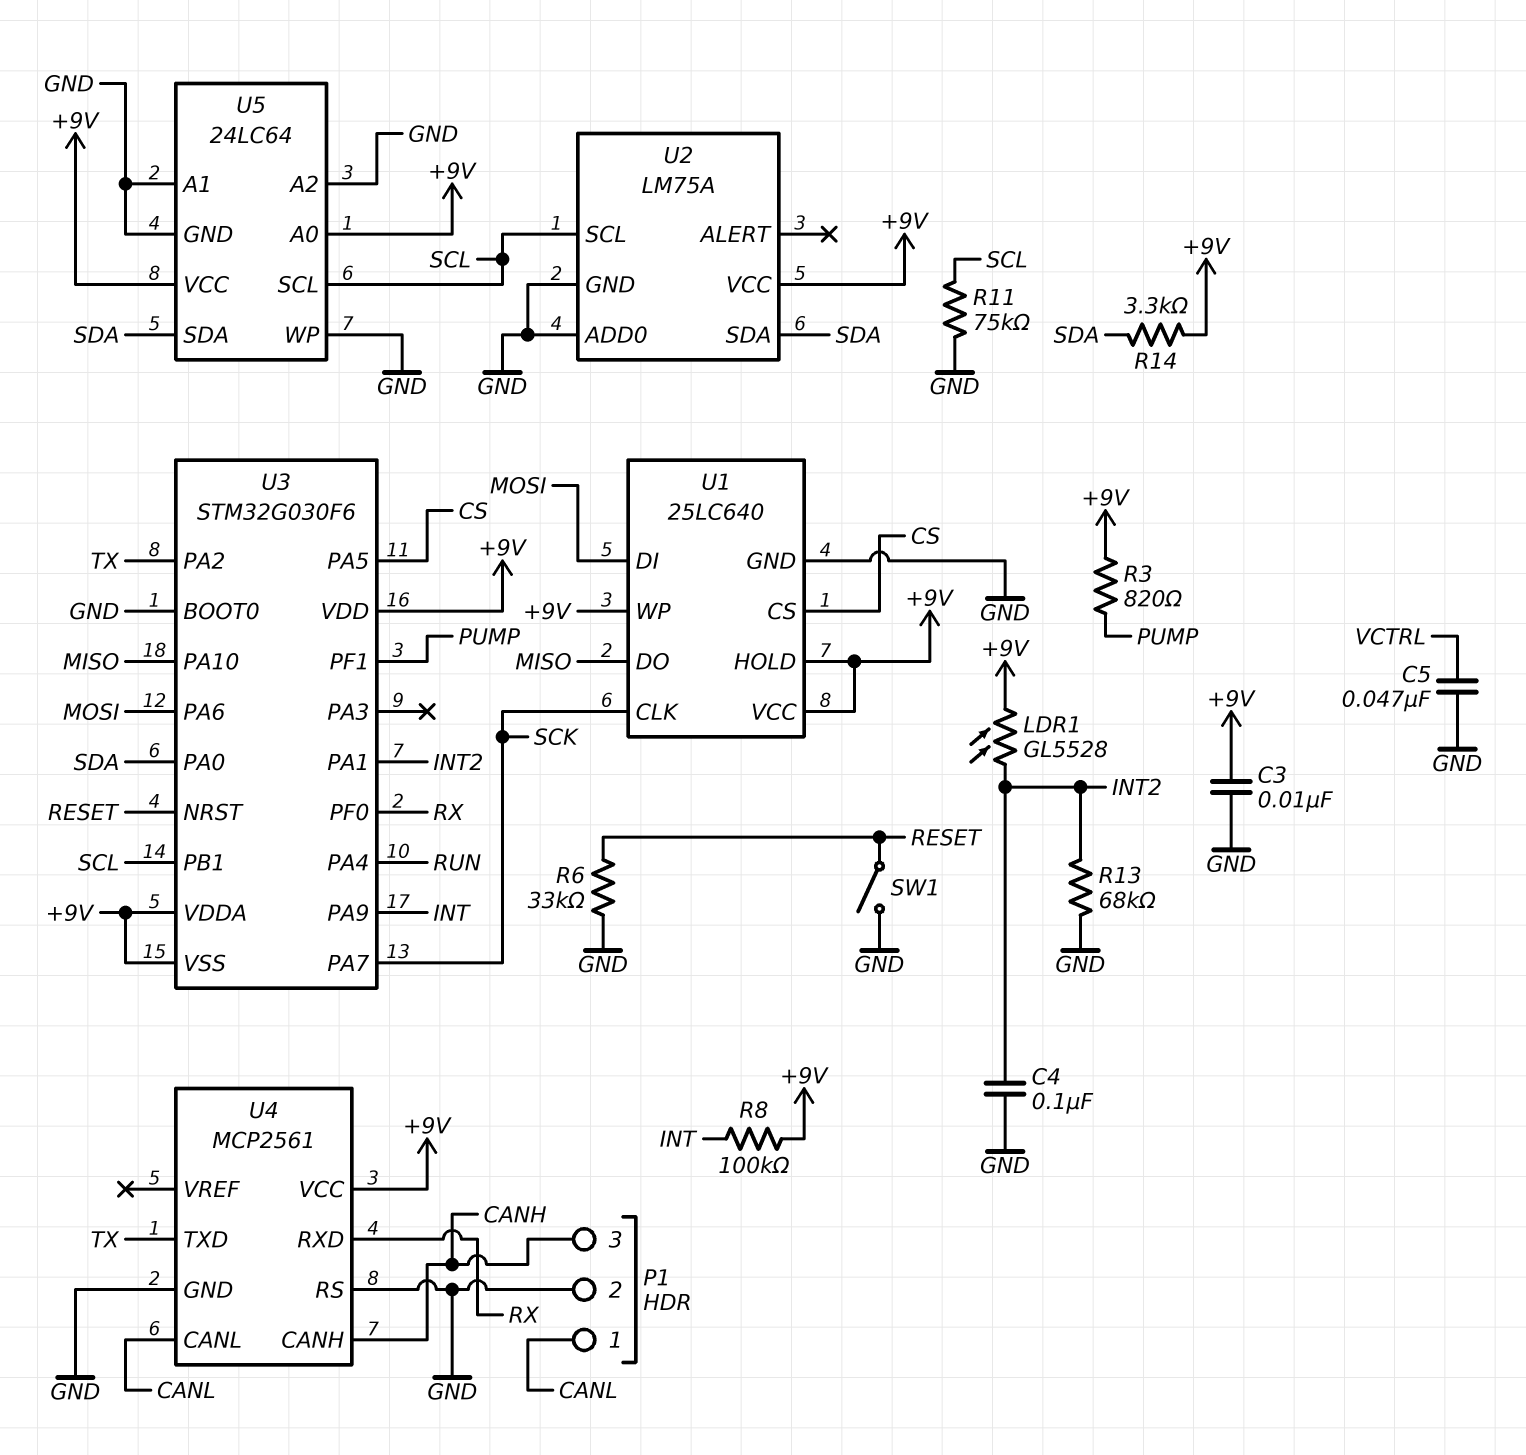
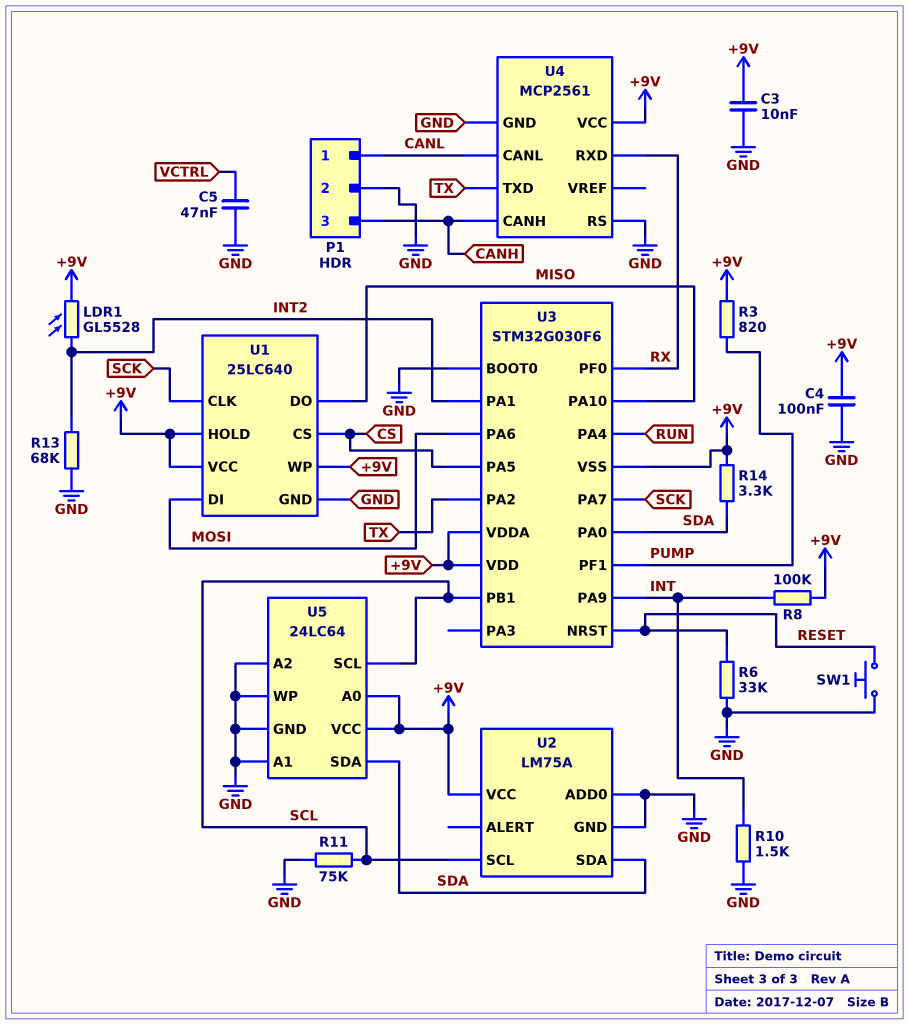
C4: 100nF (GND, INT2) -> 100nF (+9V, GND)
R10: none -> 1.5k (GND, INT)
SW1: switch (GND, RESET) -> button (GND, RESET)

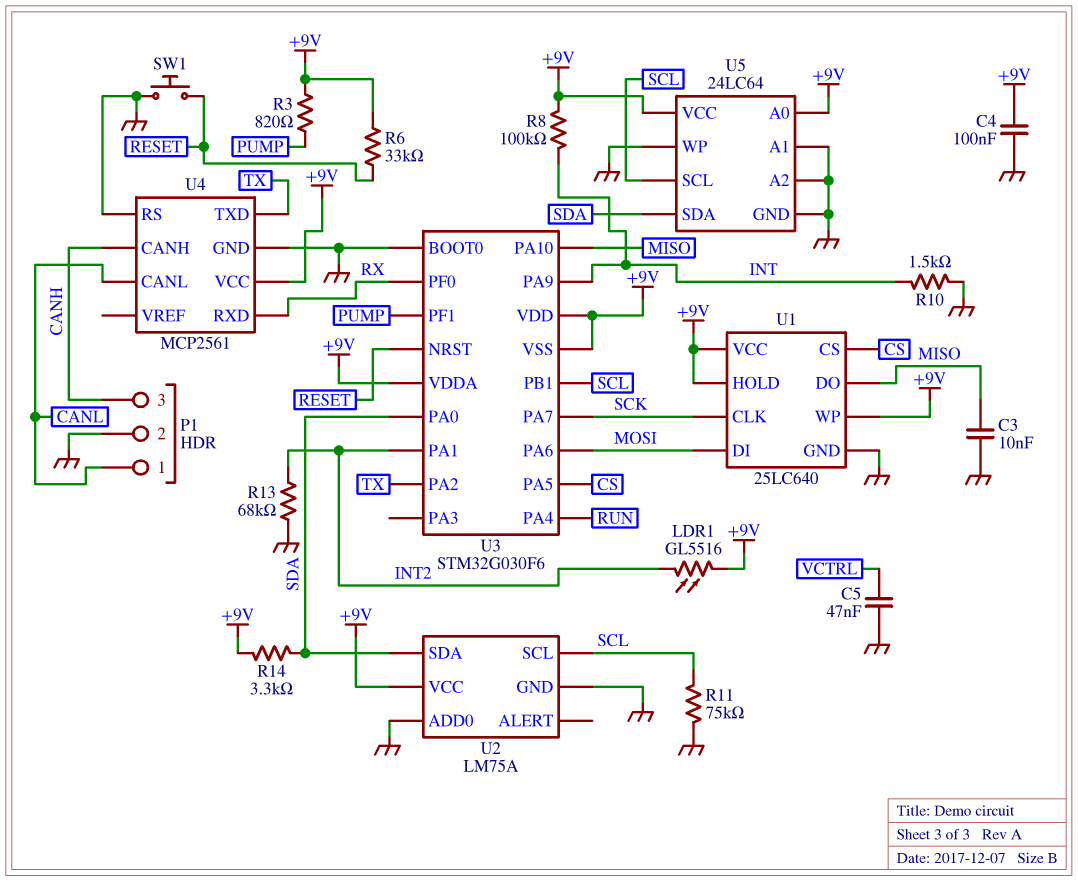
C3: 10nF (+9V, GND) -> 10nF (GND, MISO)
LDR1: GL5528 (+9V, INT2) -> GL5516 (+9V, INT2)
R6: 33k (GND, RESET) -> 33k (+9V, RESET)

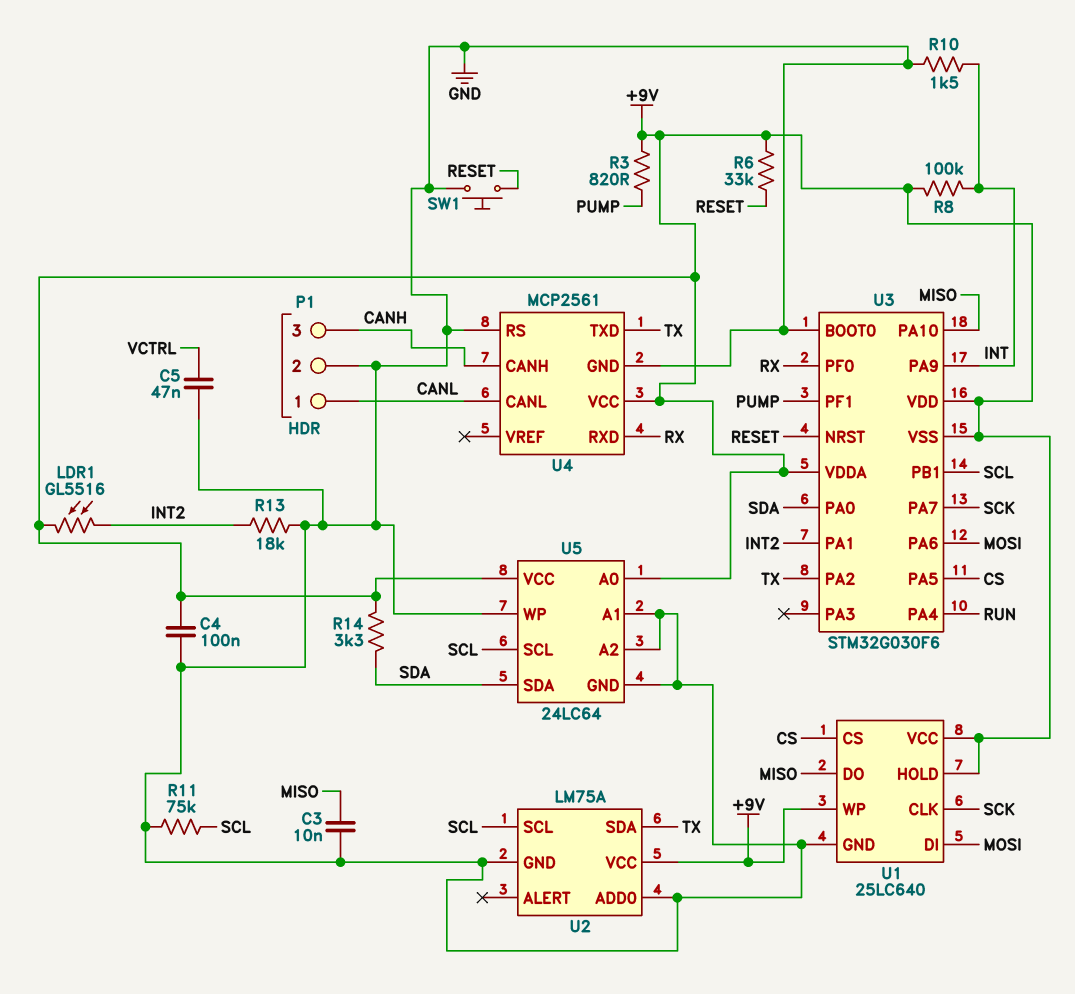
R13: 68k (GND, INT2) -> 18k (GND, INT2)
U2 pin SDA: SDA -> TX

